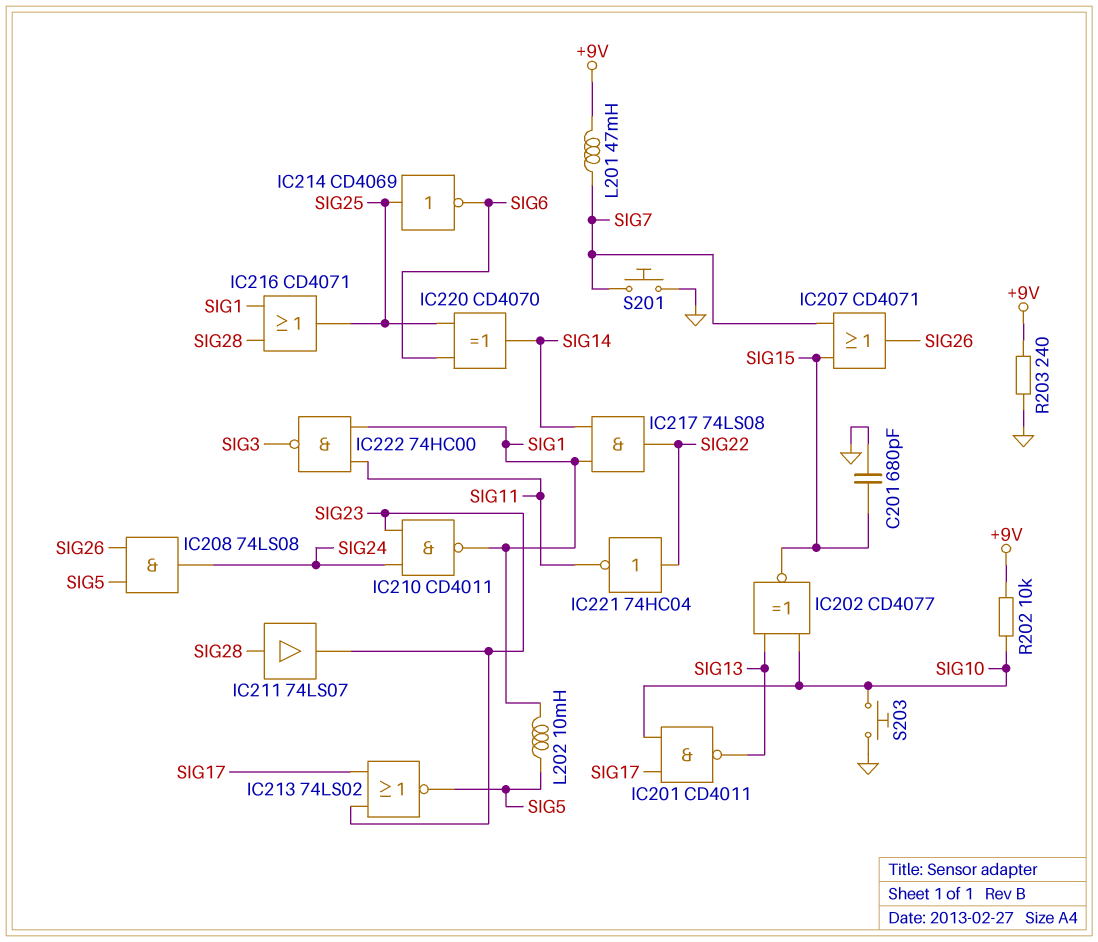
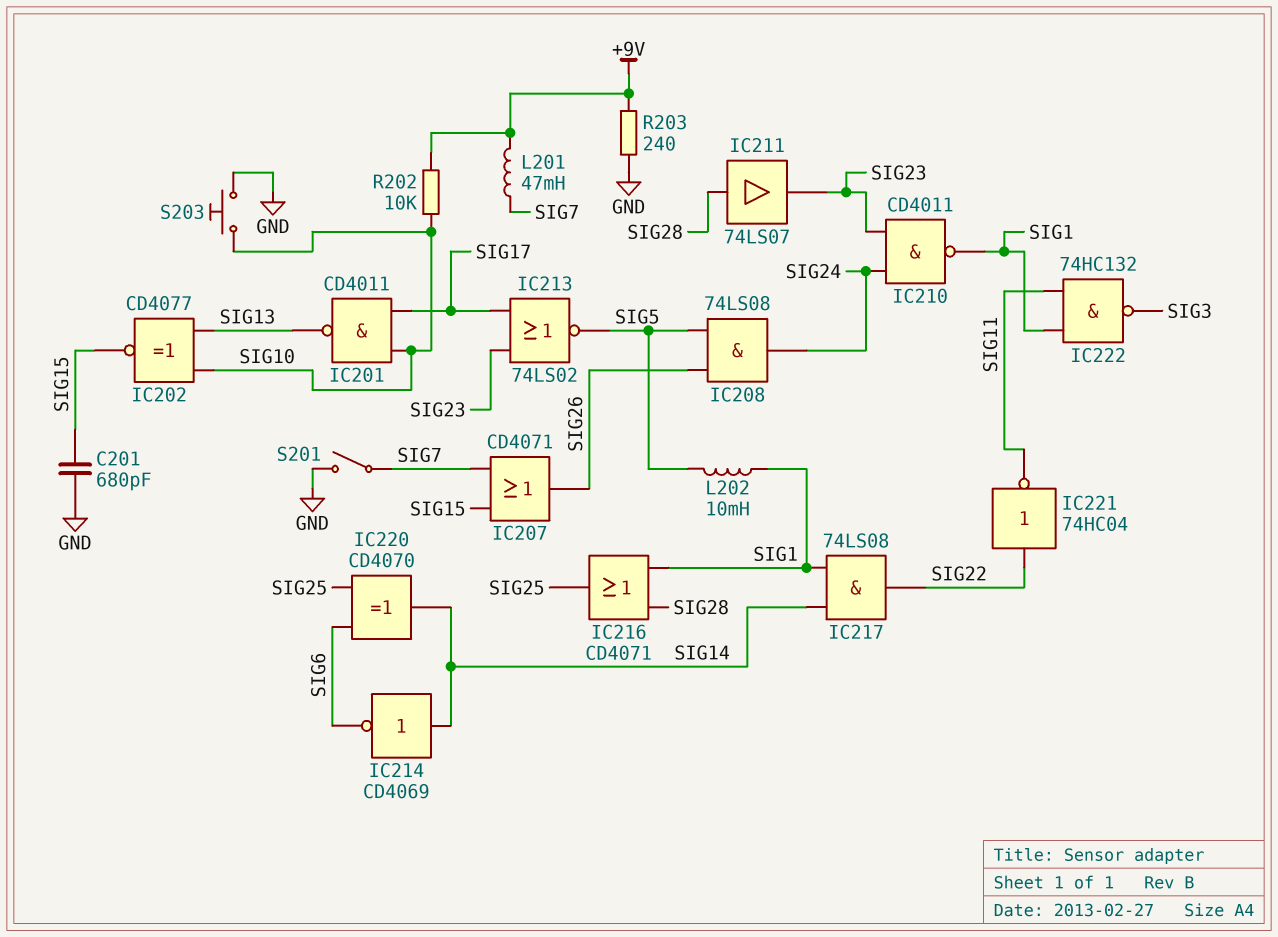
IC214: NOT CD4069 (in SIG25, out SIG6) -> NOT CD4069 (in SIG14, out SIG6)
IC222: NAND 74HC00 (in SIG1, in SIG11, out SIG3) -> NAND 74HC132 (in SIG1, in SIG11, out SIG3)
S201: button (GND, SIG7) -> switch (GND, SIG7)

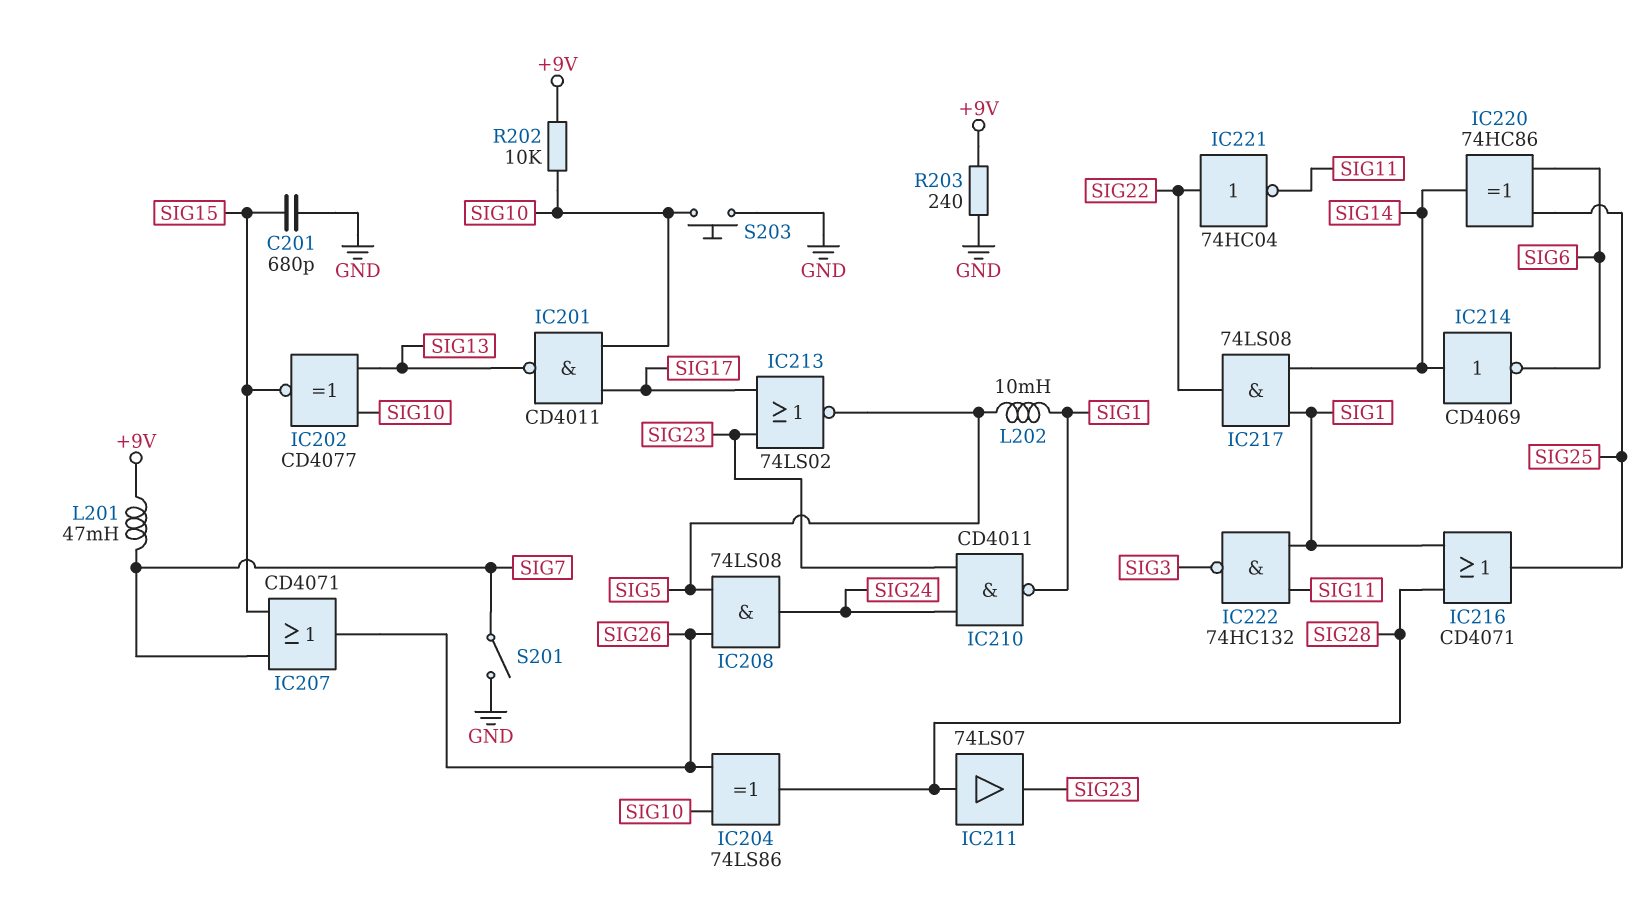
IC204: none -> XOR 74LS86 (in SIG10, in SIG26, out SIG28)
IC220: XOR CD4070 (in SIG6, in SIG25, out SIG14) -> XOR 74HC86 (in SIG6, in SIG25, out SIG14)

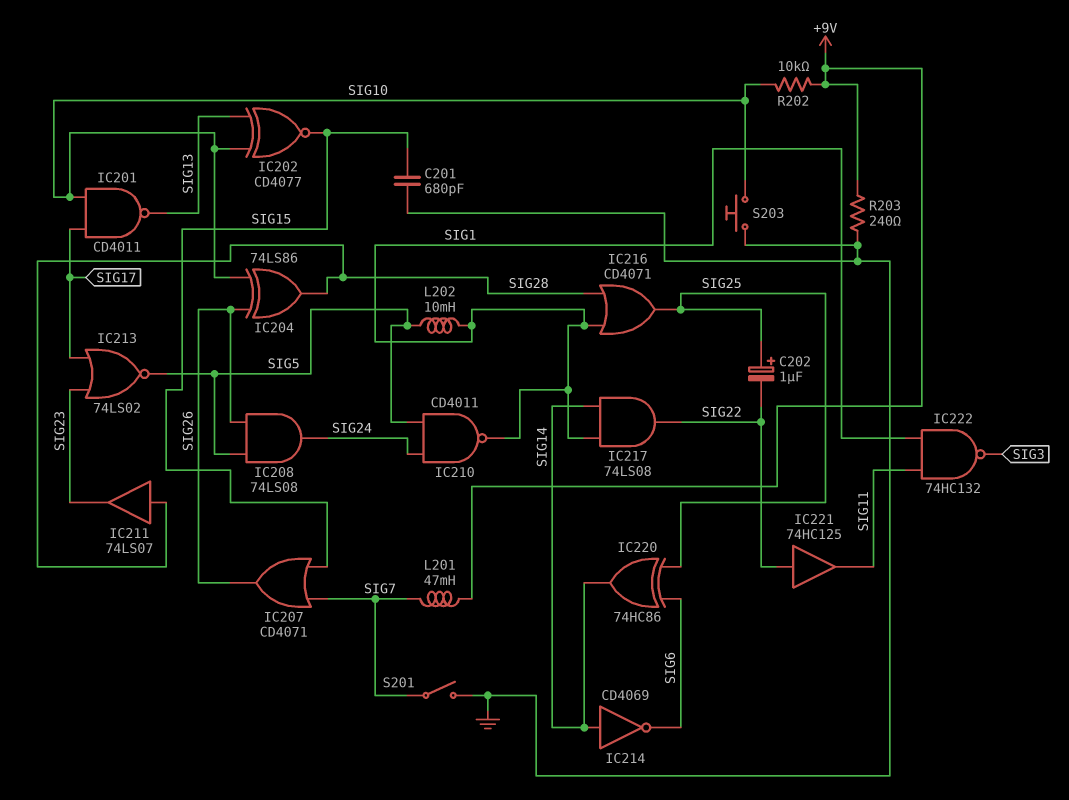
C202: none -> 1uF (plus SIG25, minus SIG22)
IC210: NAND CD4011 (in SIG23, in SIG24, out SIG1) -> NAND CD4011 (in SIG5, in SIG24, out SIG1)
IC221: NOT 74HC04 (in SIG22, out SIG11) -> buffer 74HC125 (in SIG22, out SIG11)

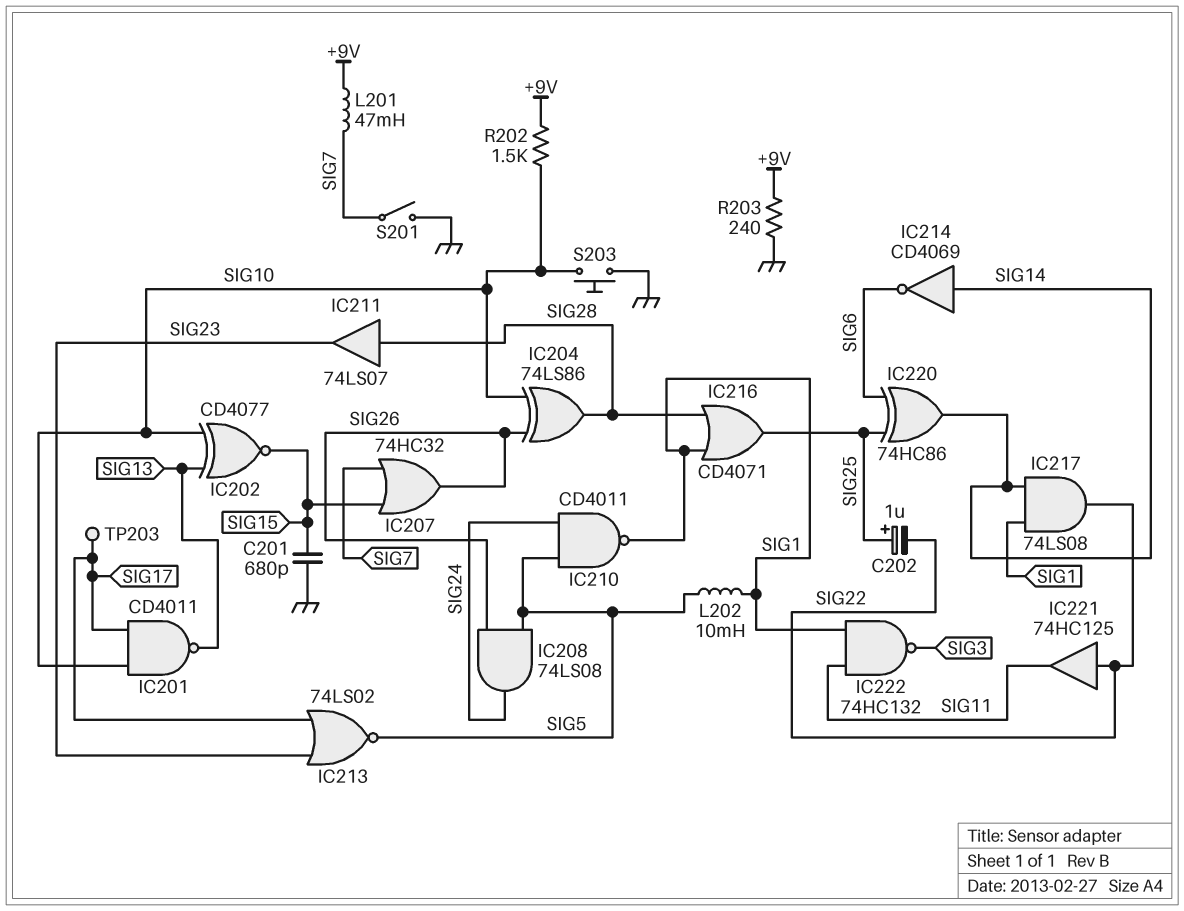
IC207: OR CD4071 (in SIG7, in SIG15, out SIG26) -> OR 74HC32 (in SIG7, in SIG15, out SIG26)
R202: 10k (+9V, SIG10) -> 1.5k (+9V, SIG10)
TP203: none -> test point (SIG17)

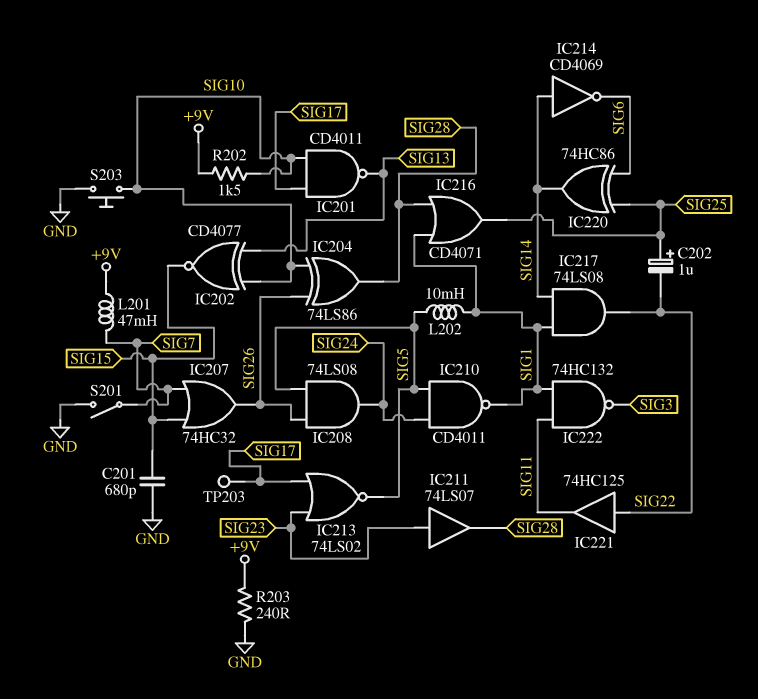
IC211: buffer 74LS07 (in SIG28, out SIG23) -> buffer 74LS07 (in SIG23, out SIG28)

